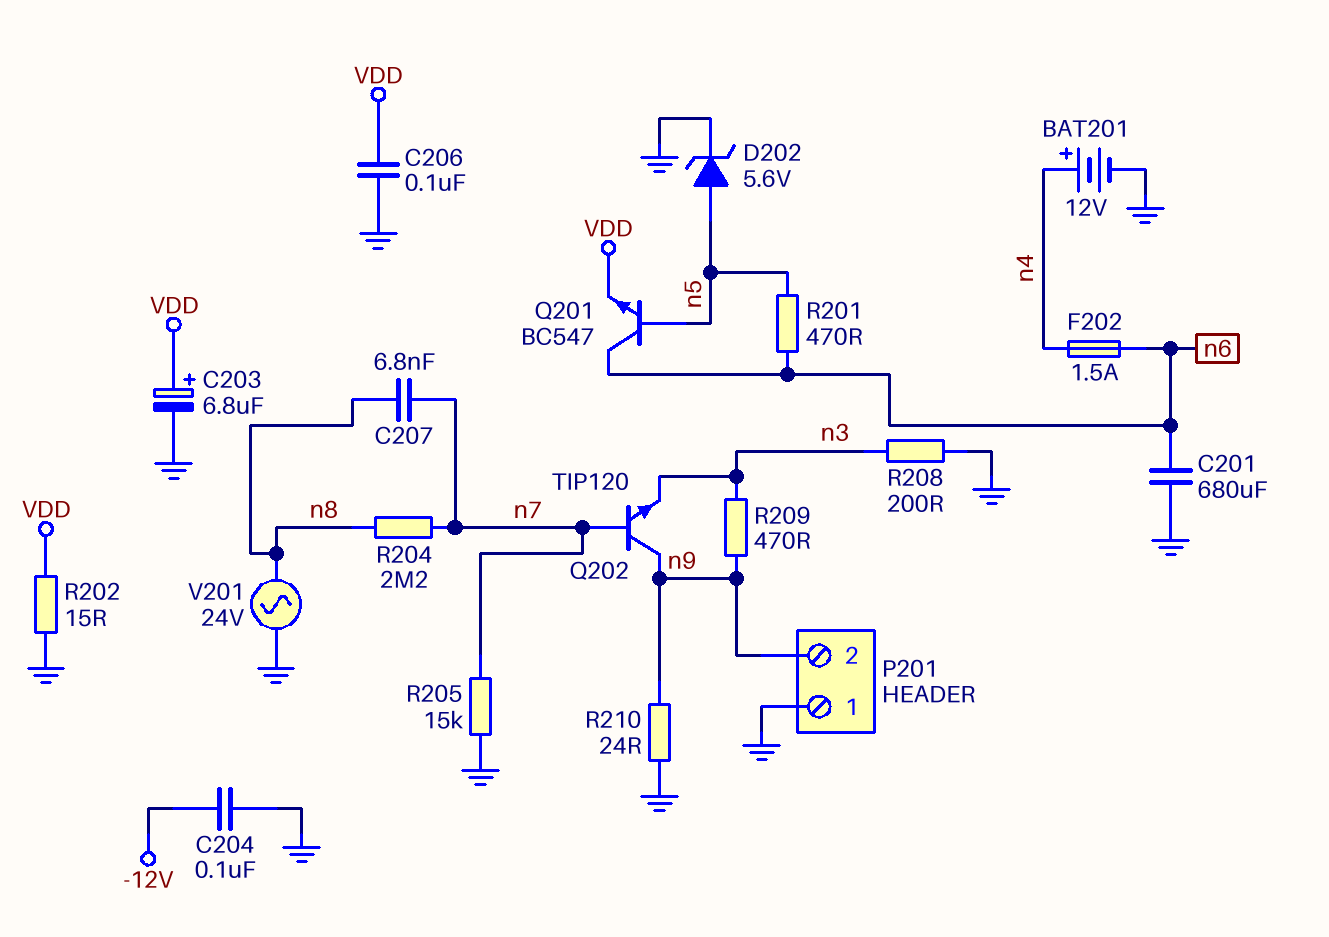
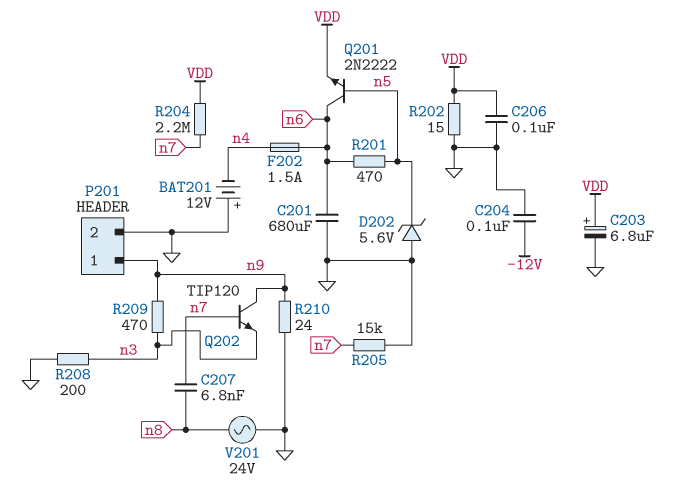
BAT201: 12V (plus n4, minus GND) -> 12V (plus GND, minus n4)
D202: zener 5.6V (A n5, K GND) -> zener 5.6V (A GND, K n5)
P201 pin 1: GND -> n9
P201 pin 2: n9 -> GND
Q201: NPN BC547 (B n5, C n6, E VDD) -> NPN 2N2222 (B n5, C n6, E VDD)
R204: 2.2M (n7, n8) -> 2.2M (VDD, n7)

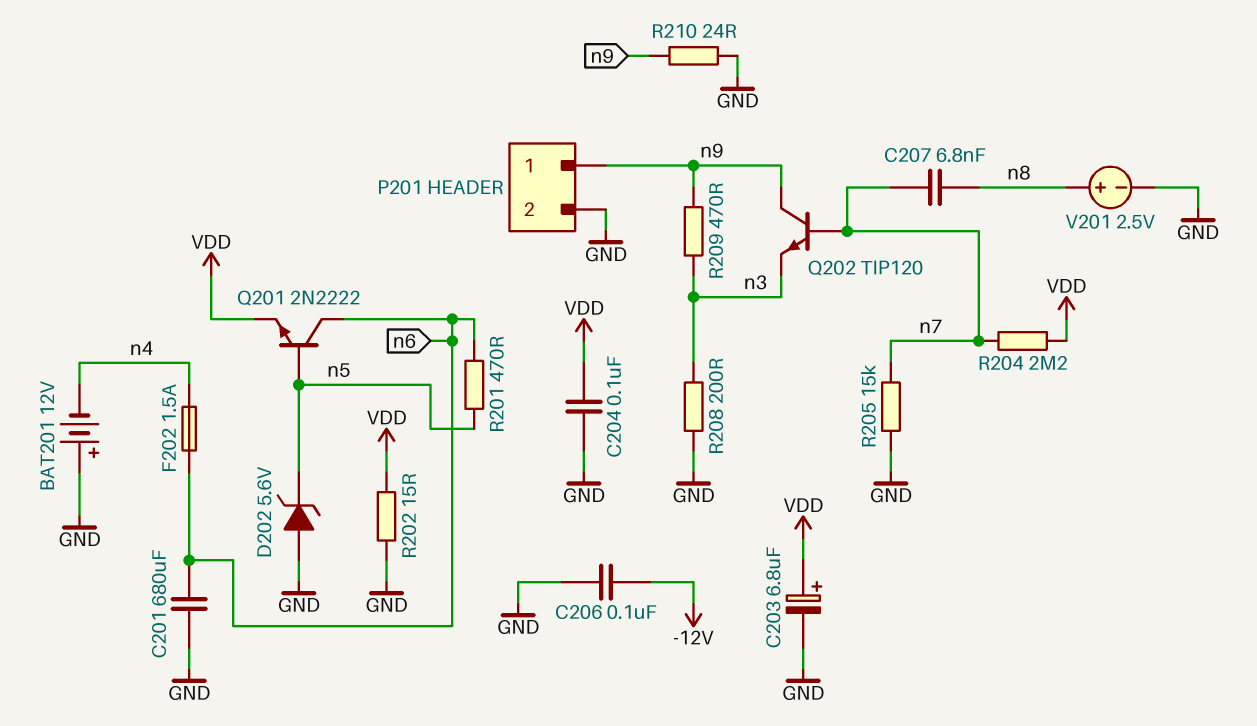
C204: 100nF (-12V, GND) -> 100nF (GND, VDD)
C206: 100nF (GND, VDD) -> 100nF (-12V, GND)
V201: AC 24V (GND, n8) -> 2.5V (plus n8, minus GND)

